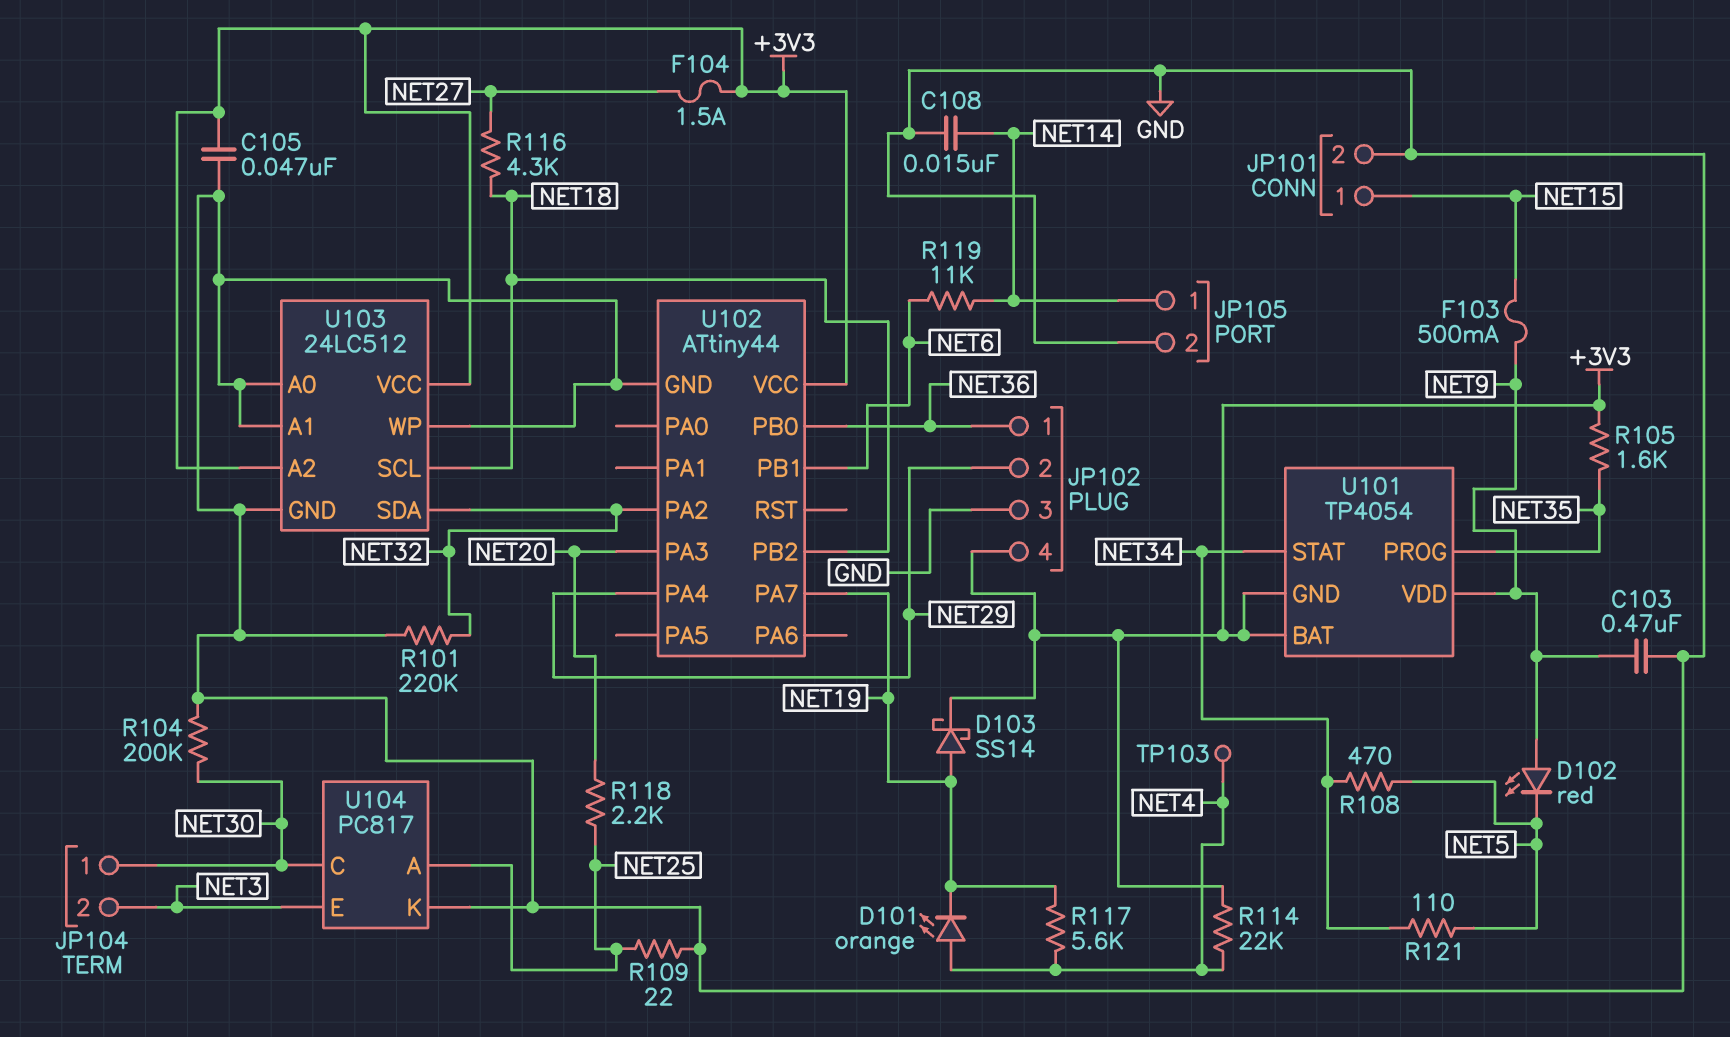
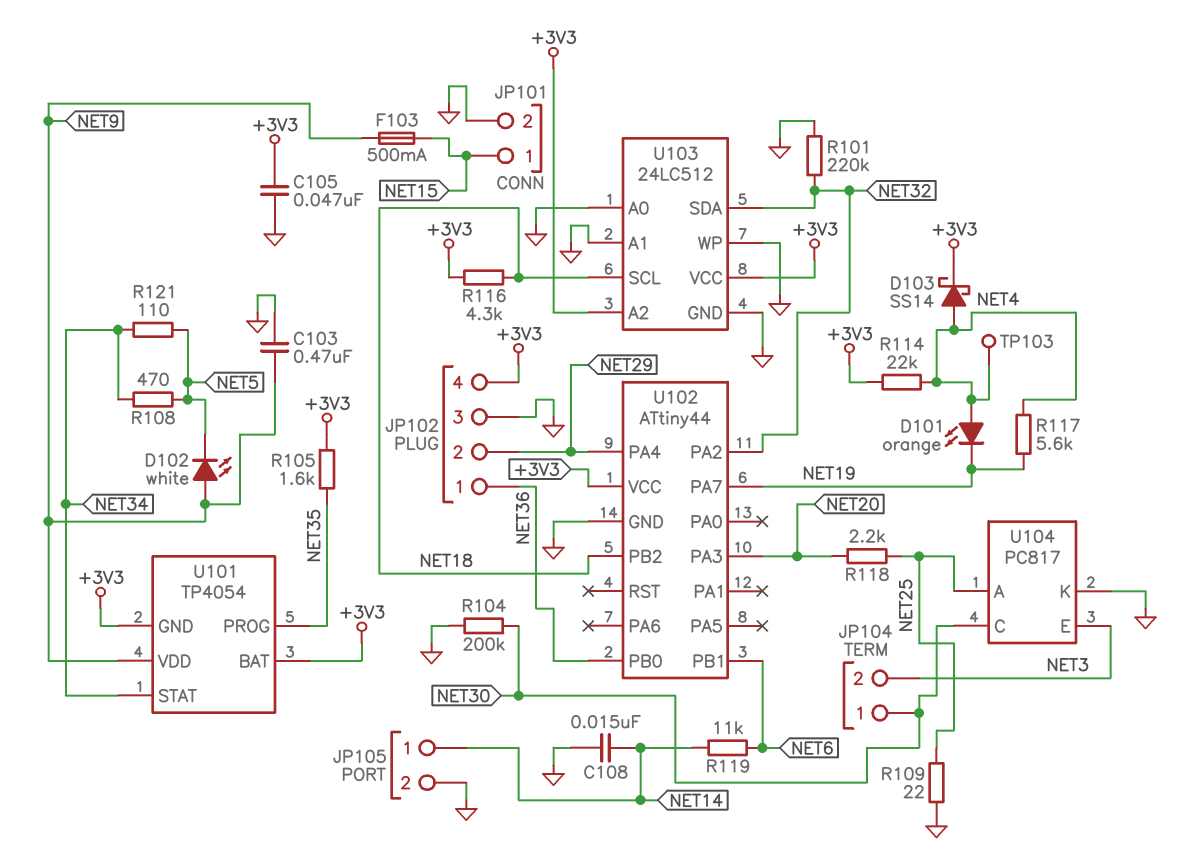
D102: LED red (A NET9, K NET5) -> LED white (A NET9, K NET5)
D103: schottky SS14 (A NET19, K +3V3) -> schottky SS14 (A NET4, K +3V3)
F104: 1.5A (+3V3, NET27) -> none
R116: 4.3k (NET18, NET27) -> 4.3k (+3V3, NET18)

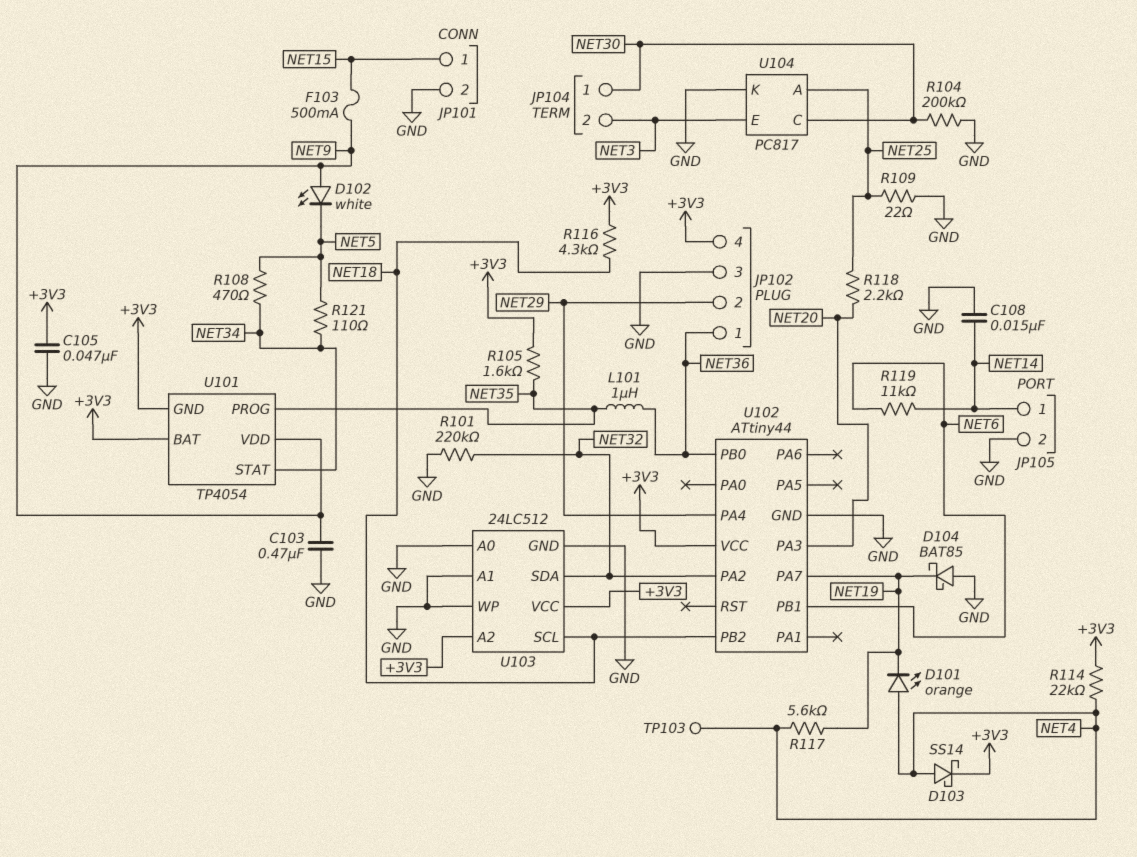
D104: none -> schottky BAT85 (A GND, K NET19)
L101: none -> 1uH (NET35, NET36)

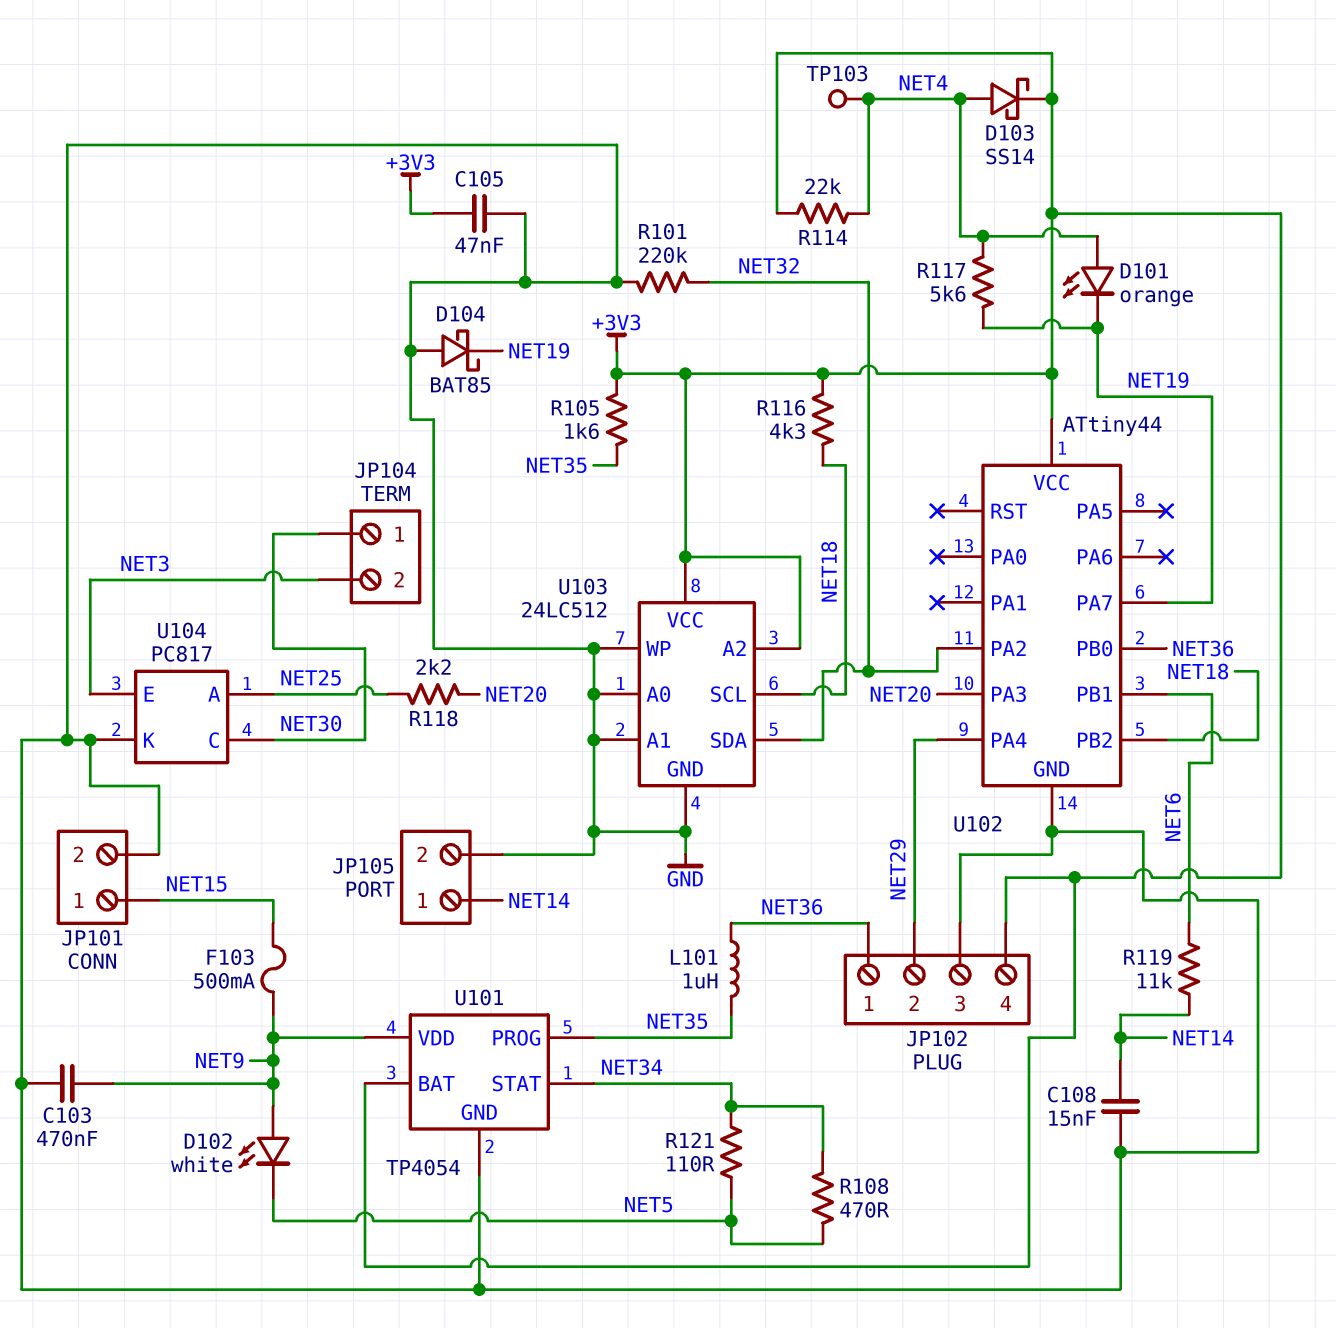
R104: 200k (GND, NET30) -> none
R109: 22 (GND, NET25) -> none
U101 pin GND: +3V3 -> GND

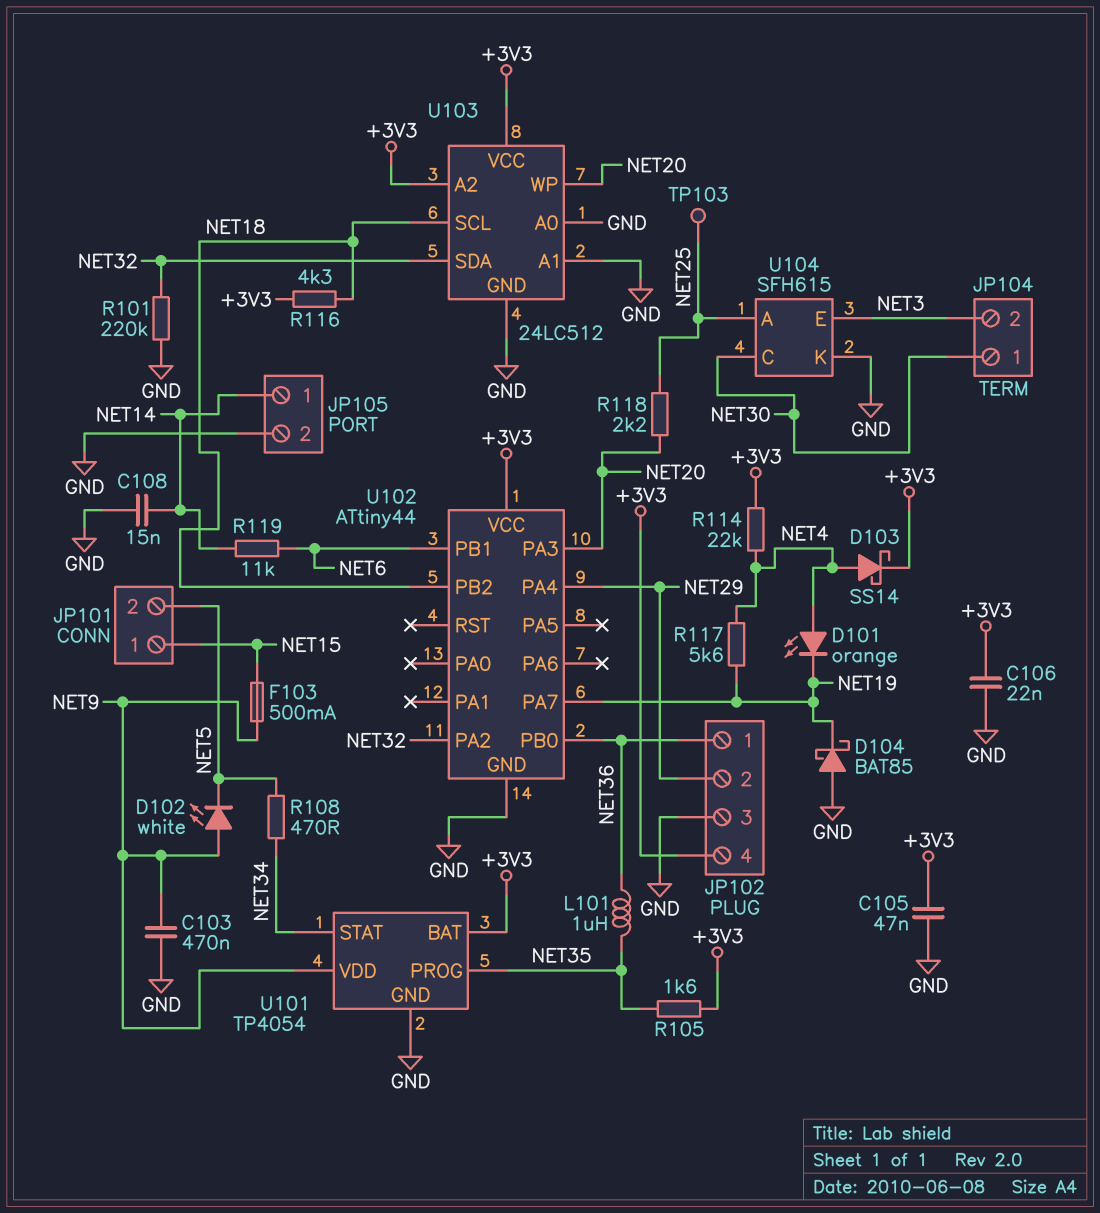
C106: none -> 22nF (+3V3, GND)
JP101 pin 2: GND -> NET5
R121: 110 (NET5, NET34) -> none
TP103: test point (NET4) -> test point (NET25)
U103 pin WP: GND -> NET20
U104: PC817 -> SFH615

